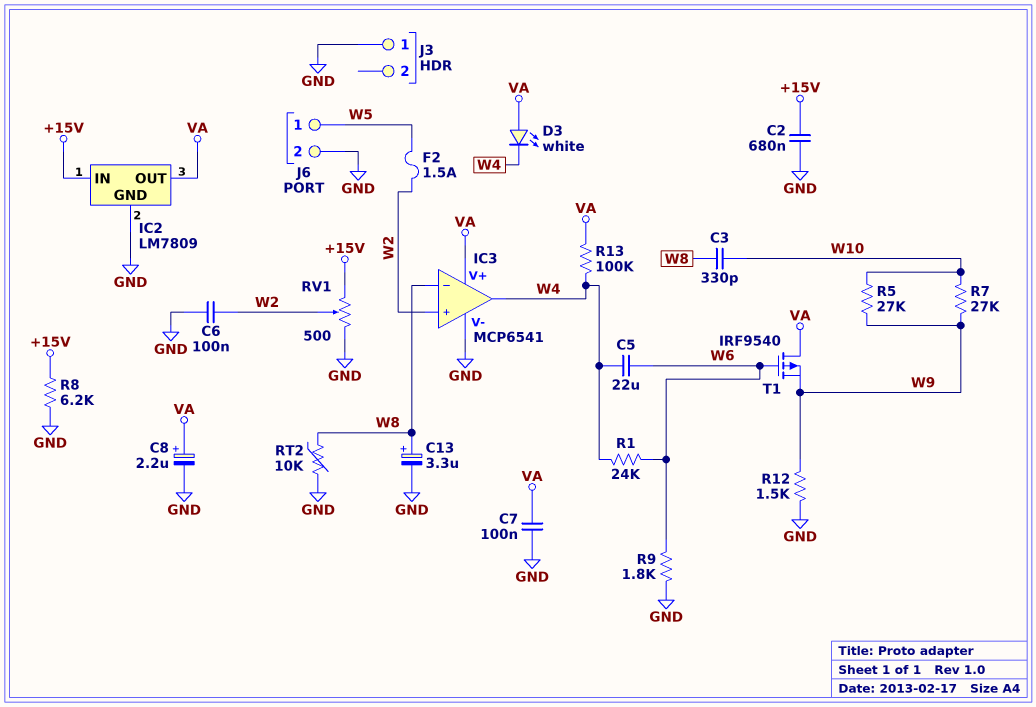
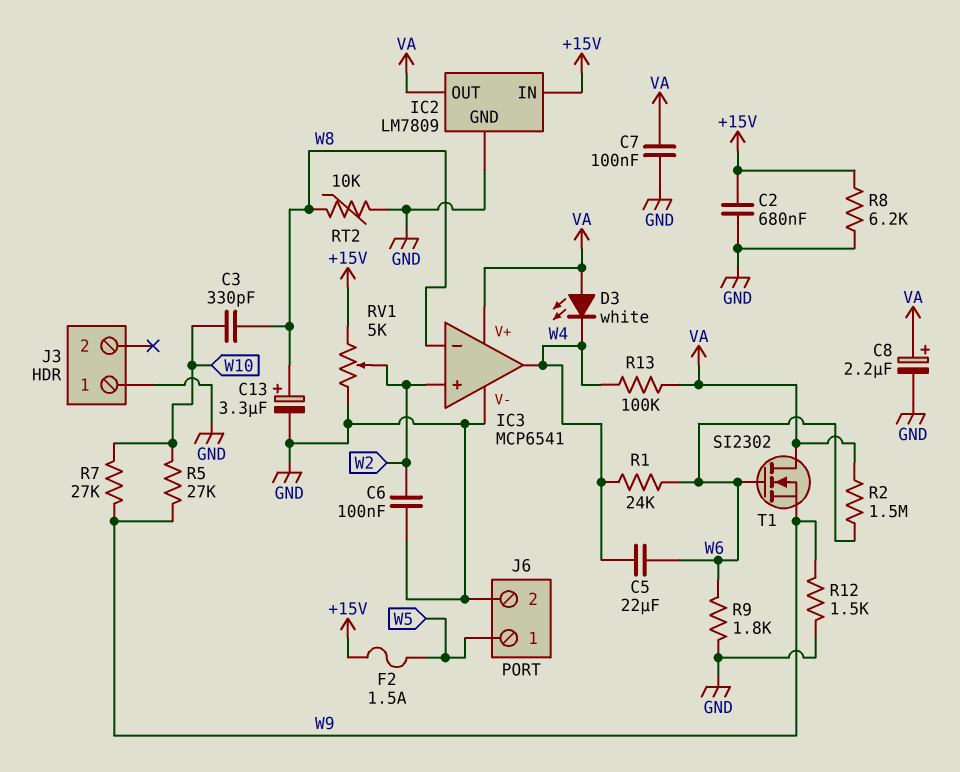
F2: 1.5A (W2, W5) -> 1.5A (+15V, W5)
R2: none -> 1.5M (VA, W6)
RV1: 500 (+15V, GND, wiper W2) -> 5k (+15V, GND, wiper W2)
T1: PMOS IRF9540 (G W6, D VA, S W9) -> NMOS SI2302 (G W6, D VA, S W9)

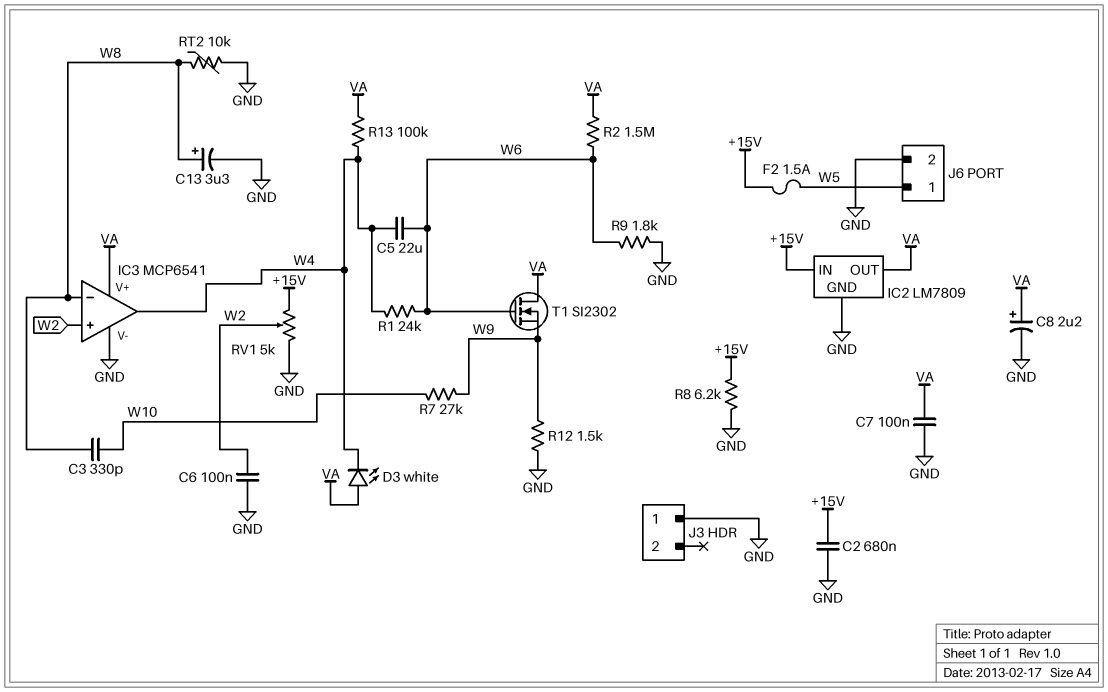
R5: 27k (W9, W10) -> none

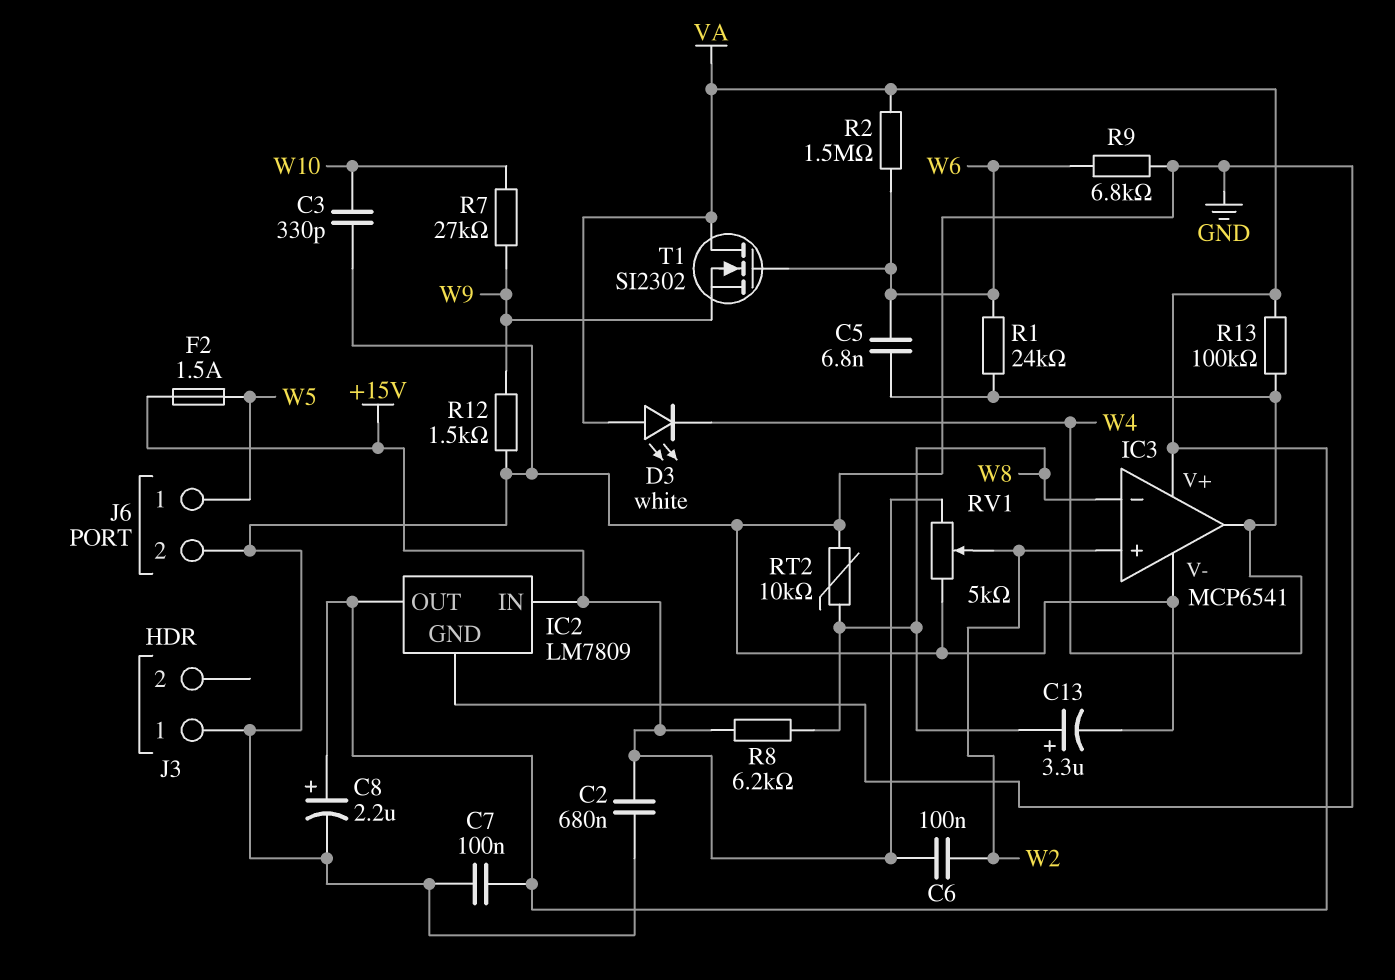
C3: 330pF (W8, W10) -> 330pF (GND, W10)
C5: 22uF (W4, W6) -> 6.8nF (W4, W6)
C6: 100nF (GND, W2) -> 100nF (+15V, W2)
R8: 6.2k (+15V, GND) -> 6.2k (+15V, W8)
R9: 1.8k (GND, W6) -> 6.8k (GND, W6)

